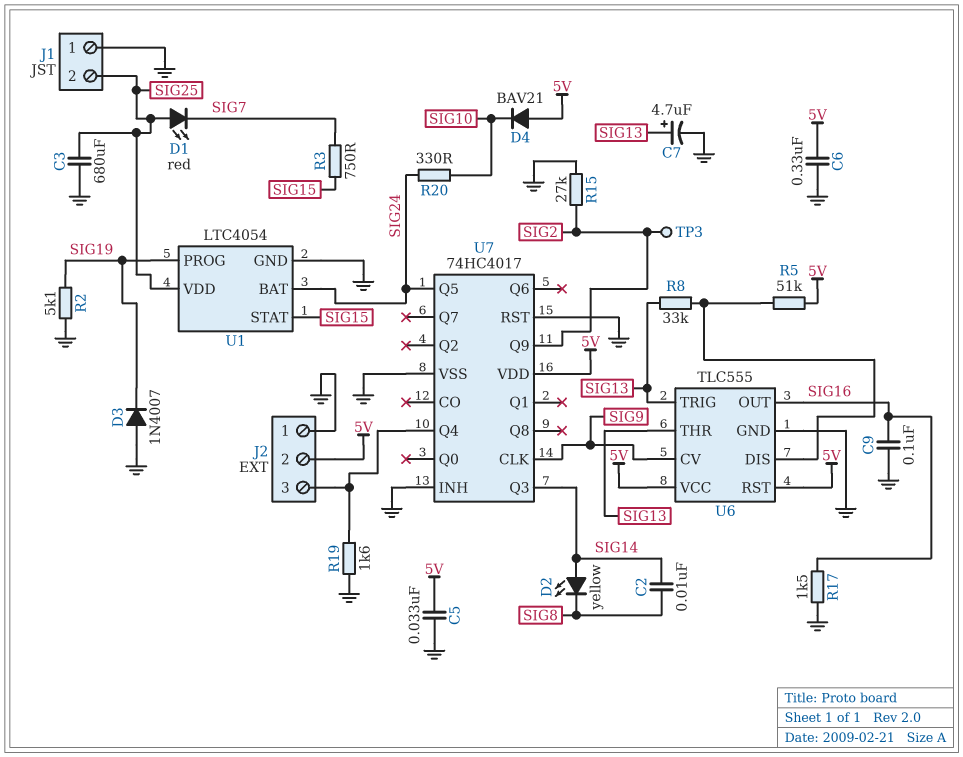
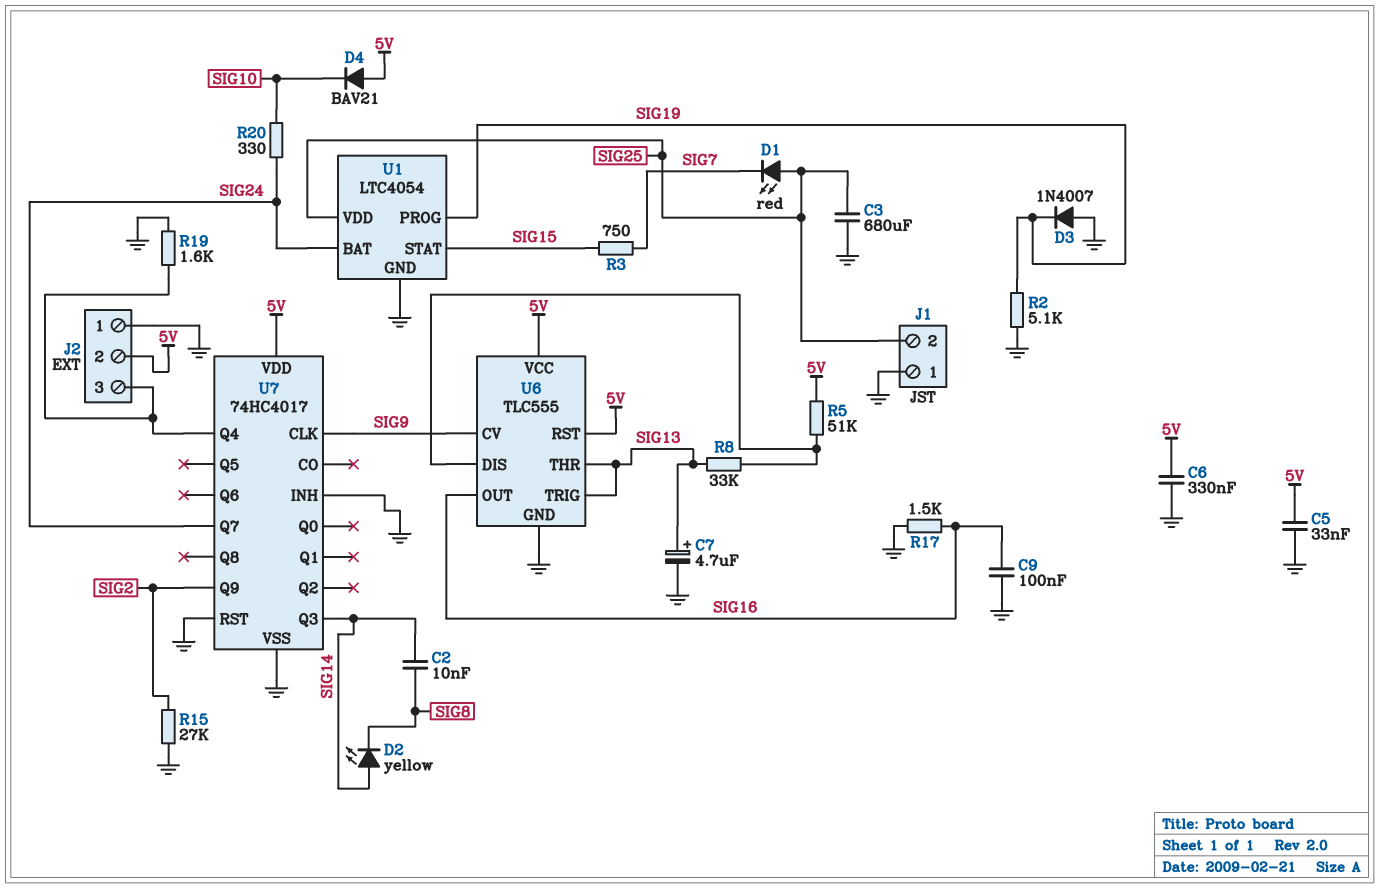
TP3: test point (SIG2) -> none
U7 pin Q5: SIG24 -> none
U7 pin Q7: none -> SIG24

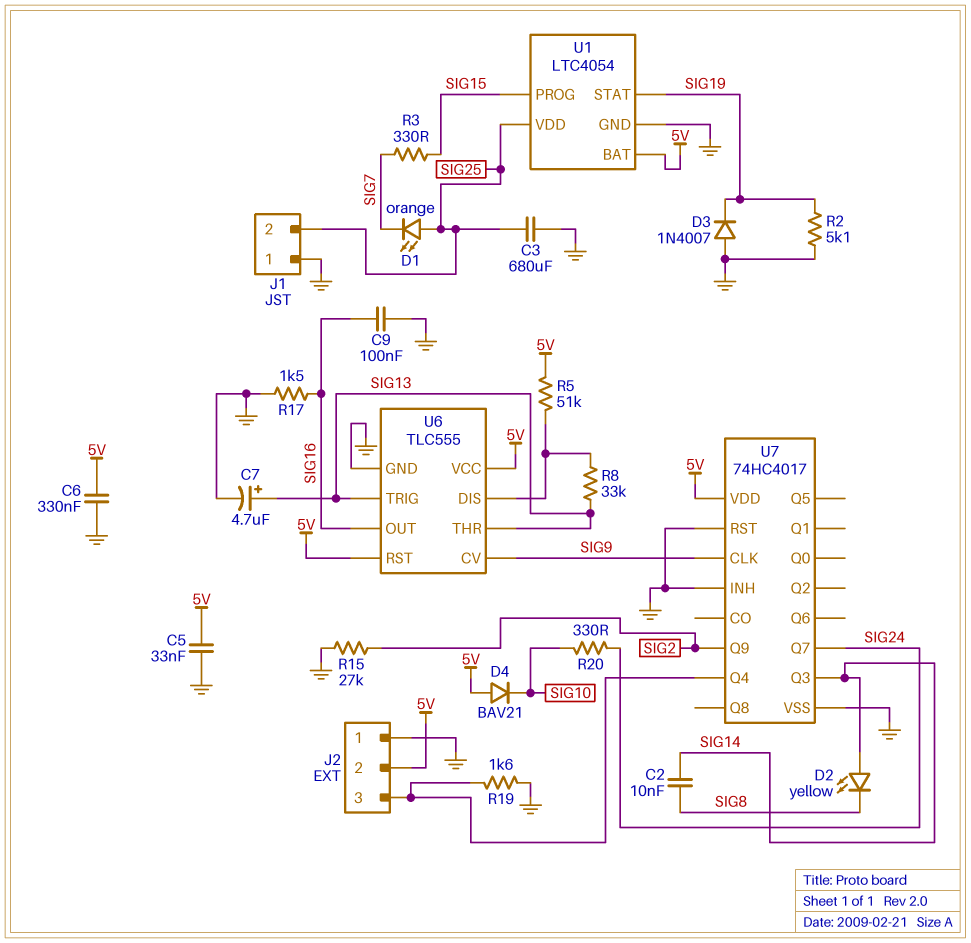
D1: LED red (A SIG25, K SIG7) -> LED orange (A SIG25, K SIG7)
R3: 750 (SIG7, SIG15) -> 330 (SIG7, SIG15)
U1 pin BAT: SIG24 -> 5V
U1 pin PROG: SIG19 -> SIG15
U1 pin STAT: SIG15 -> SIG19

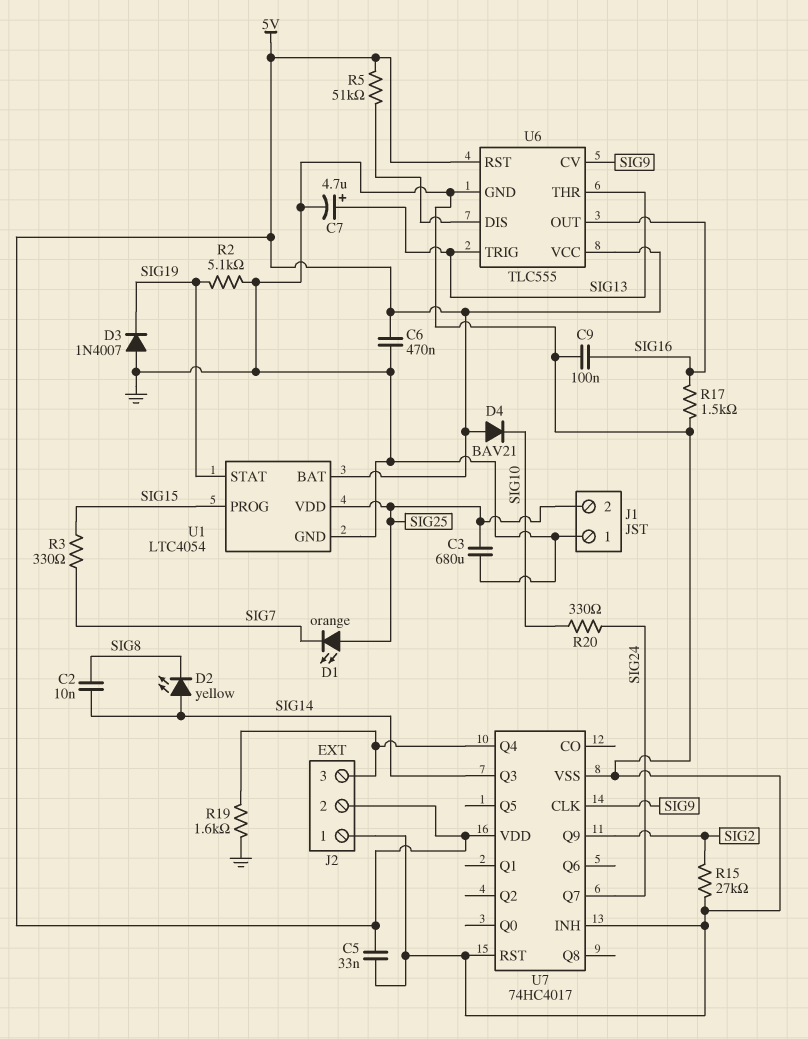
C6: 330nF (5V, GND) -> 470nF (5V, GND)
R8: 33k (SIG13, U6/DIS) -> none

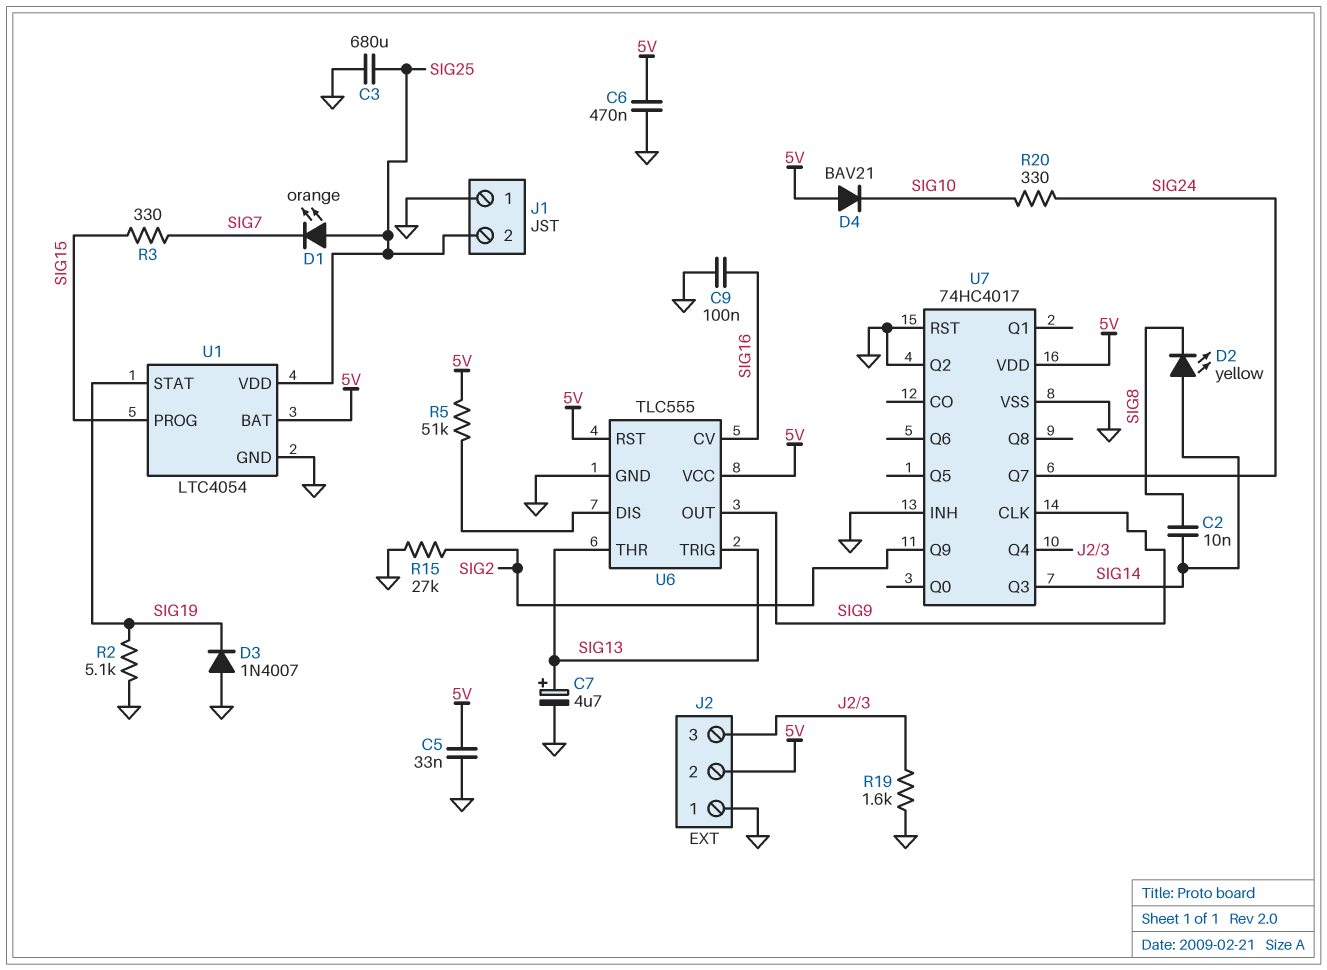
R17: 1.5k (GND, SIG16) -> none
U6 pin CV: SIG9 -> SIG16
U6 pin OUT: SIG16 -> SIG9
U7 pin Q2: none -> GND

